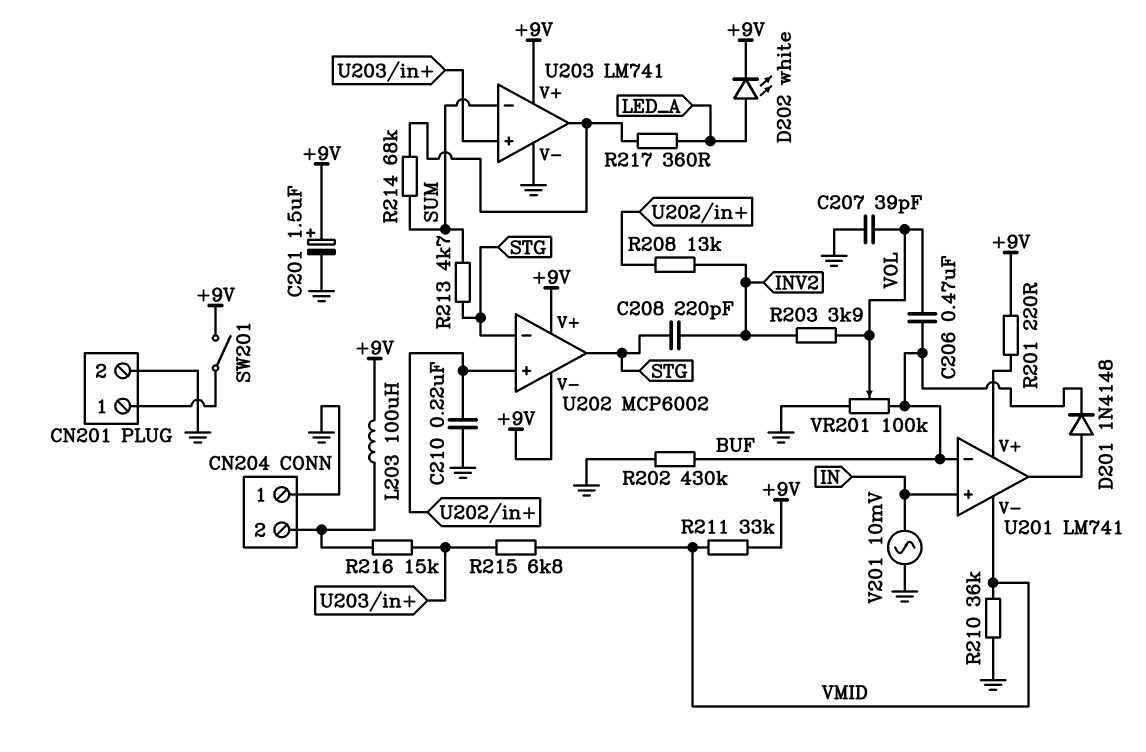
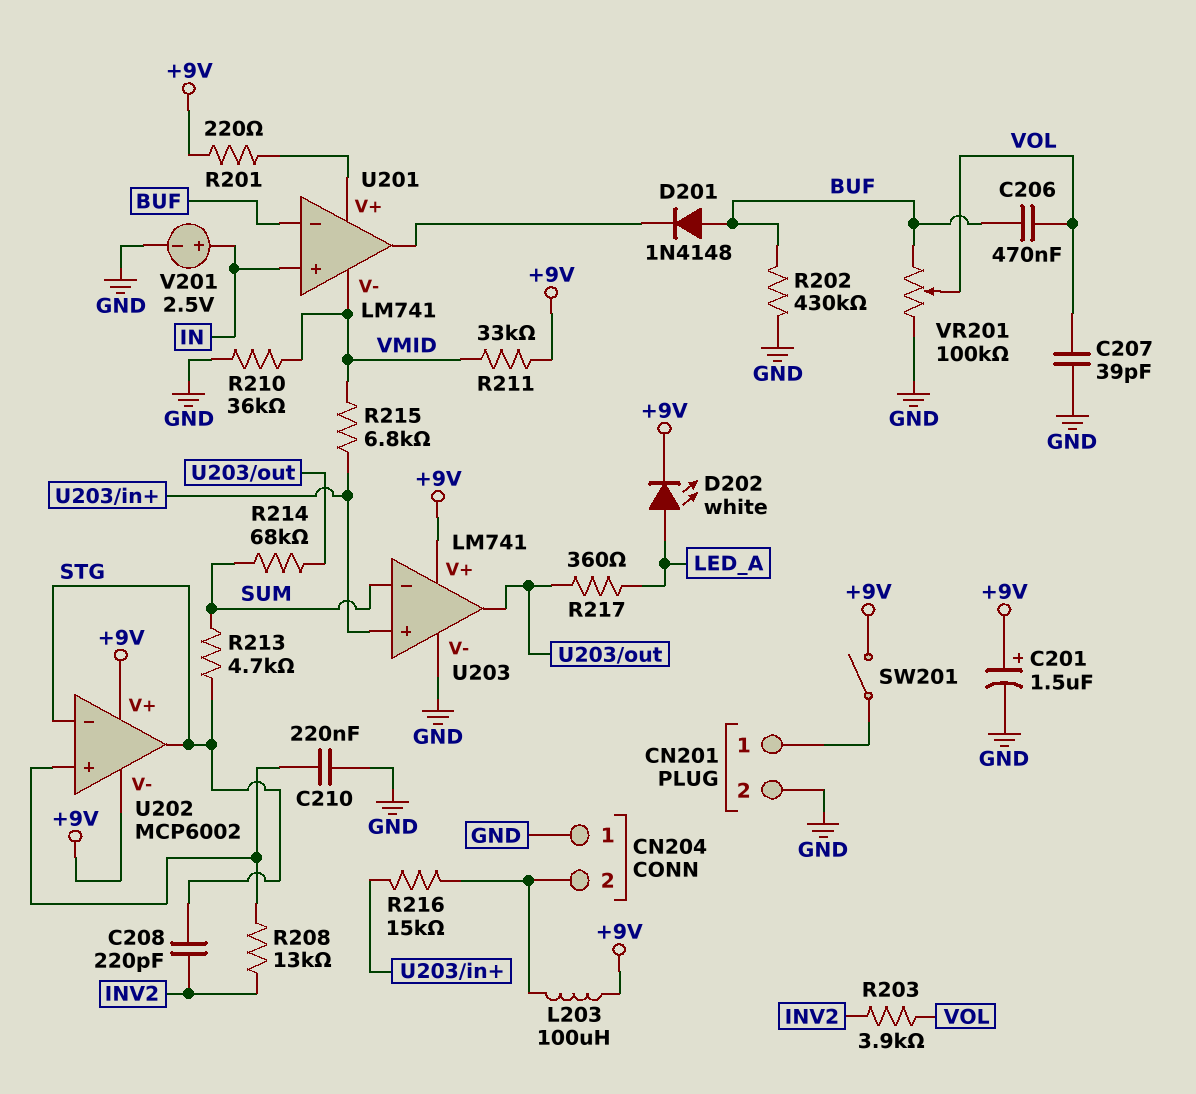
D201: diode 1N4148 (A U201/out, K BUF) -> diode 1N4148 (A BUF, K U201/out)
V201: AC 10mV (GND, IN) -> 2.5V (plus IN, minus GND)

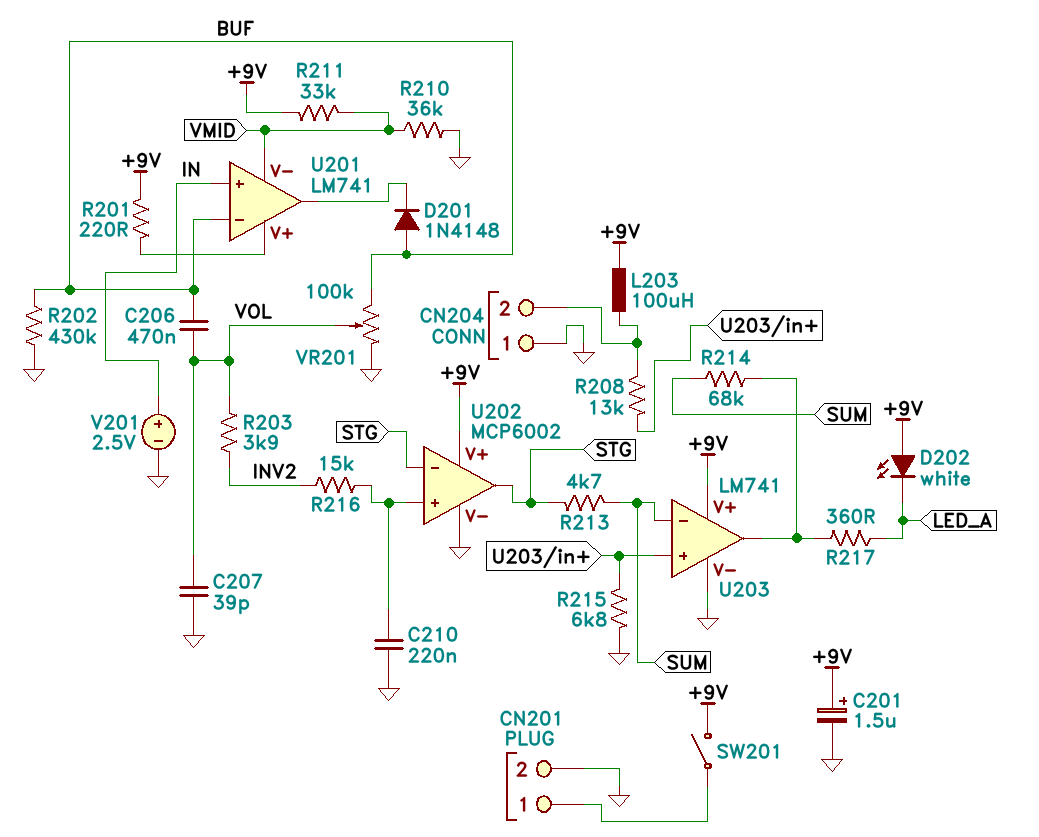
C208: 220pF (INV2, STG) -> none
D202: LED white (A LED_A, K +9V) -> LED white (A +9V, K LED_A)
R208: 13k (INV2, U202/in+) -> 13k (CN204/2, U203/in+)
R215: 6.8k (U203/in+, VMID) -> 6.8k (GND, U203/in+)
R216: 15k (CN204/2, U203/in+) -> 15k (INV2, U202/in+)
U202 pin V-: +9V -> GND

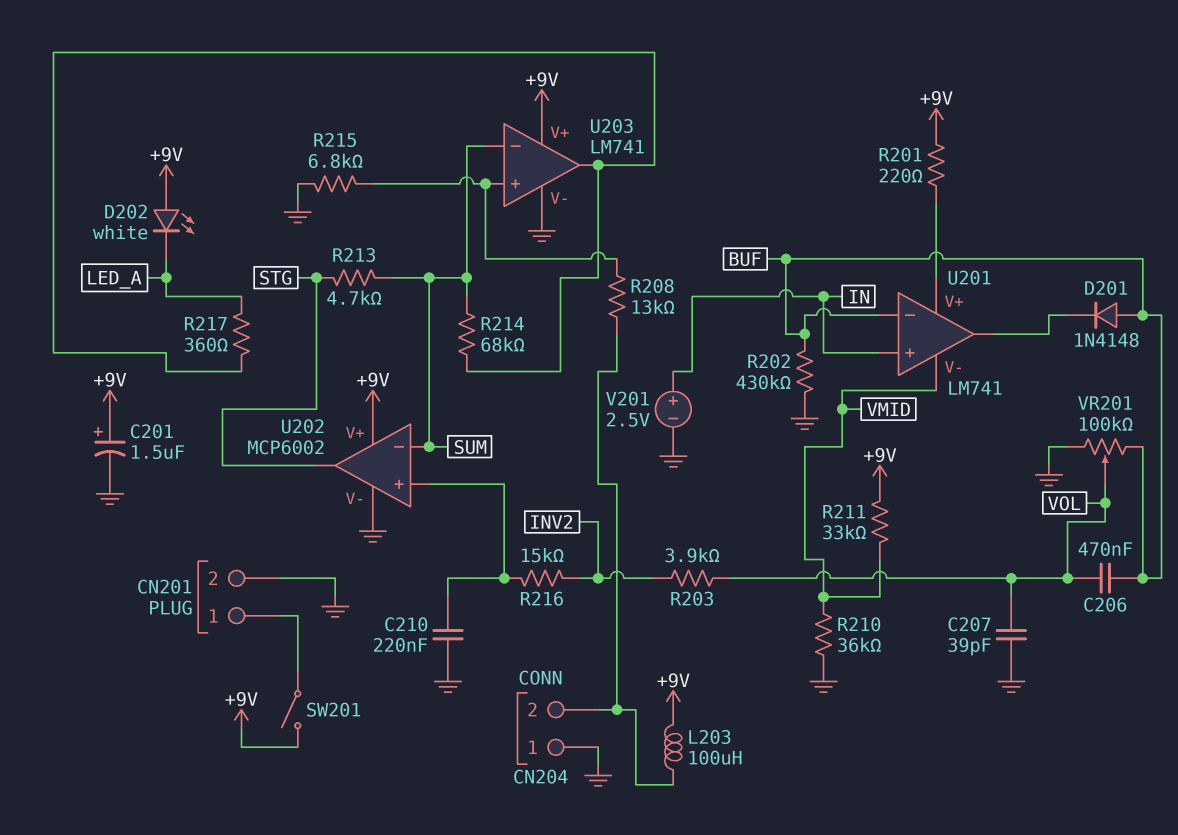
U202 pin in-: STG -> SUM

